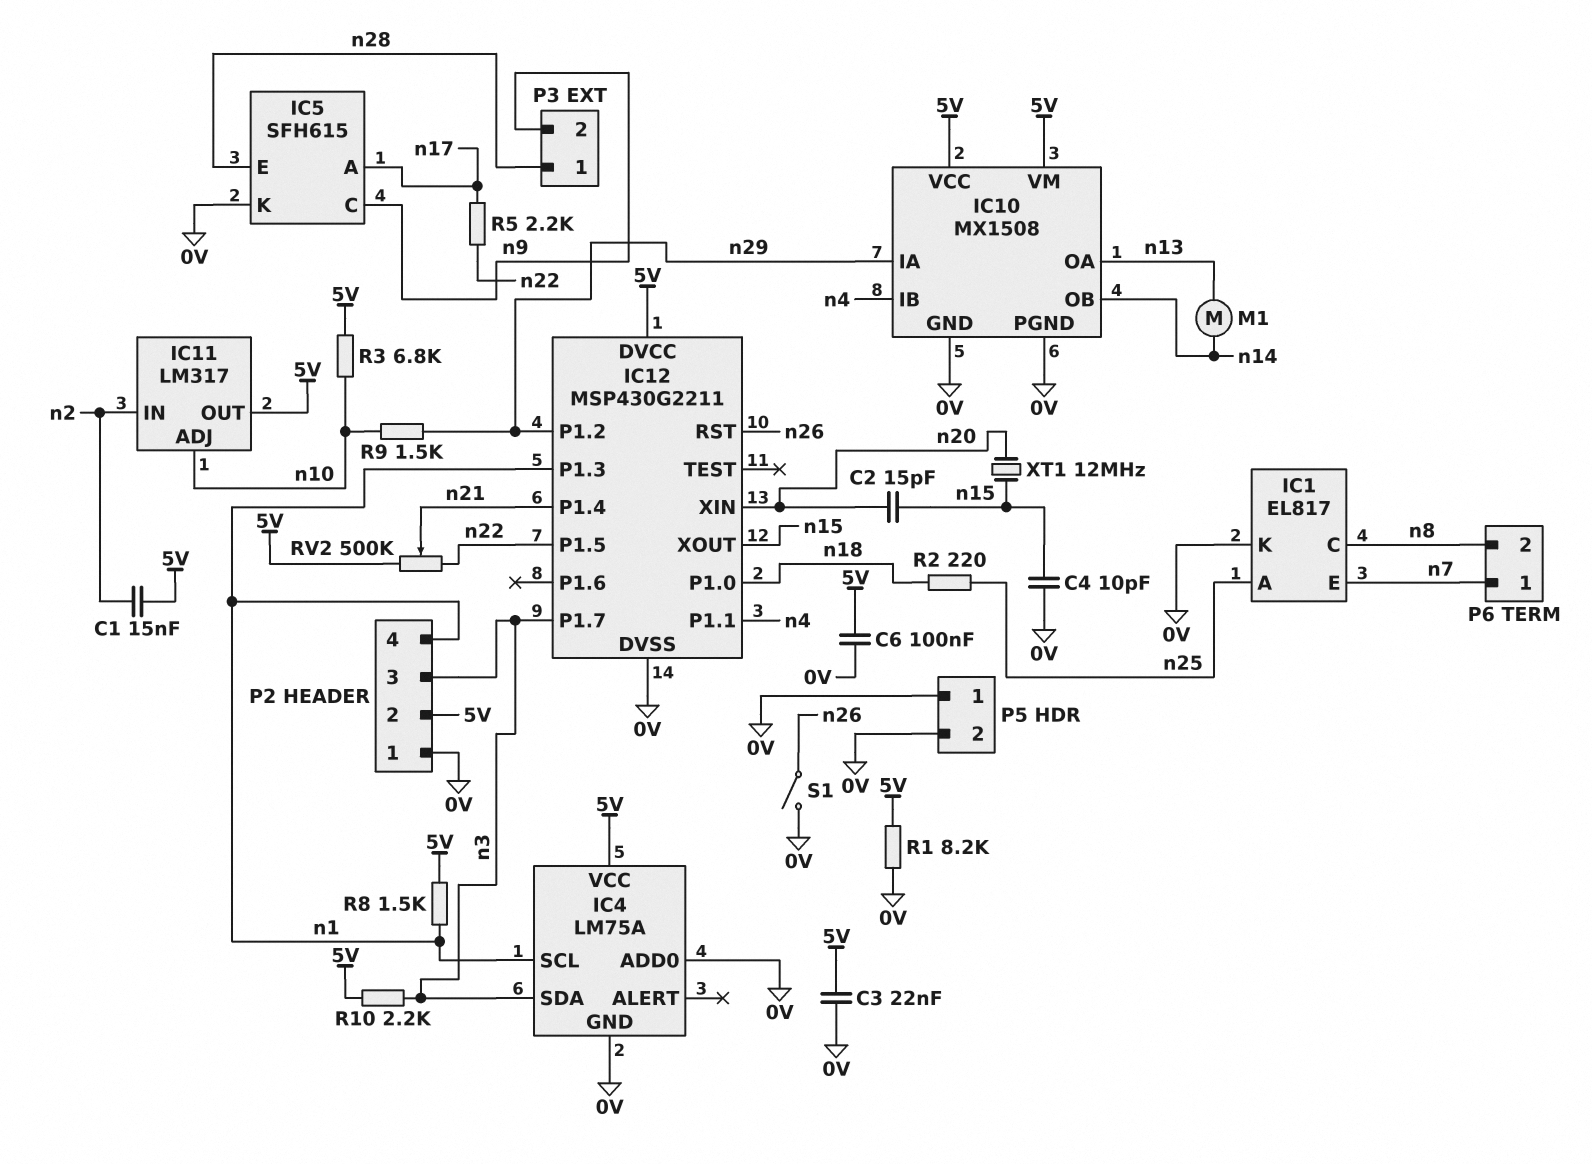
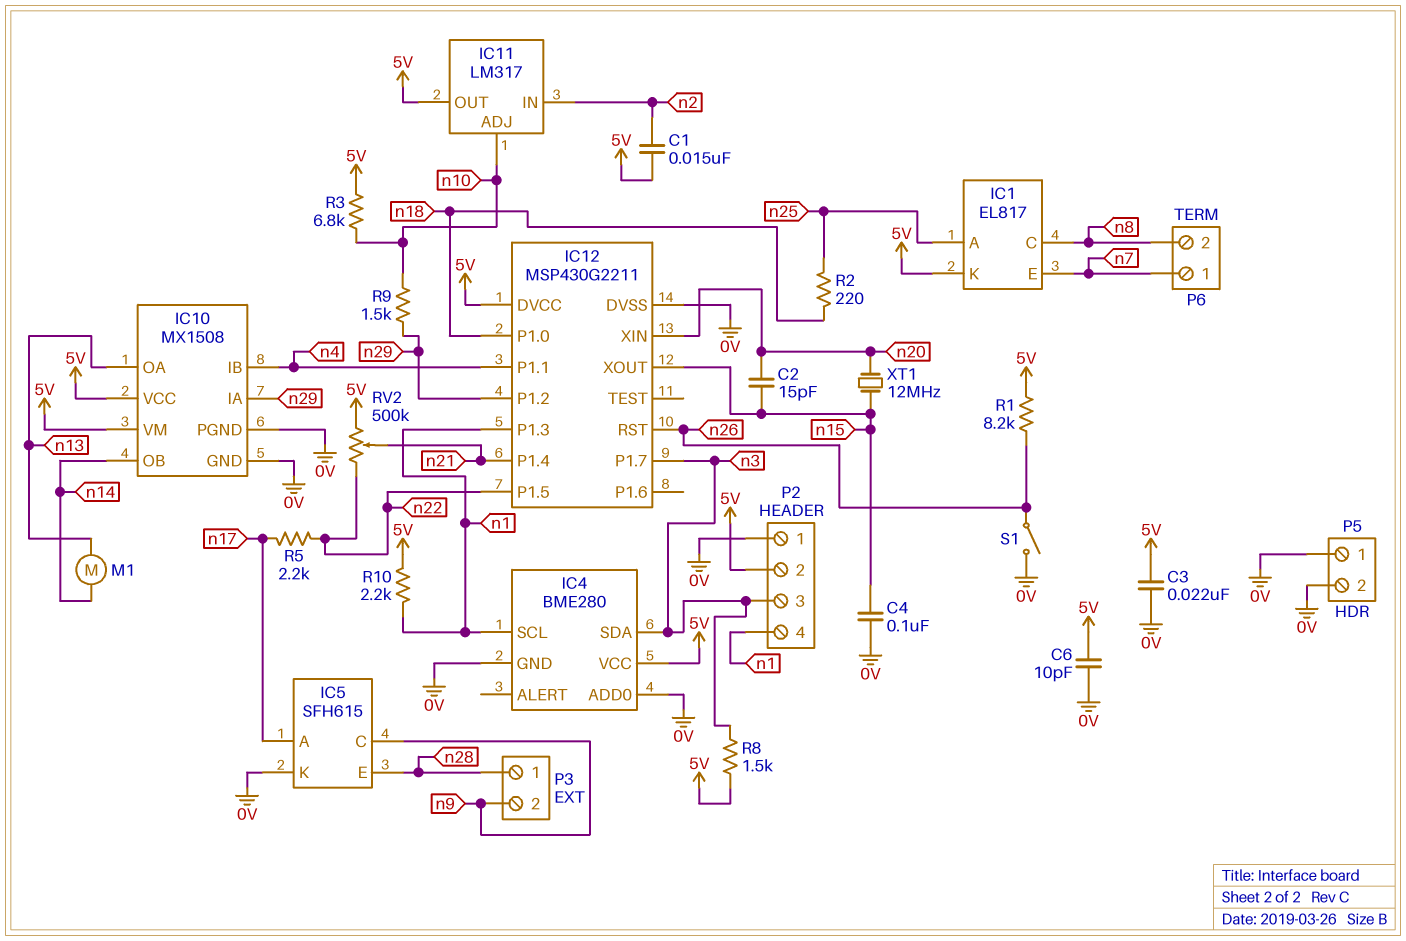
C4: 10pF (0V, n15) -> 100nF (0V, n15)
C6: 100nF (0V, 5V) -> 10pF (0V, 5V)
IC1 pin K: 0V -> 5V
IC4: LM75A -> BME280
R1: 8.2k (0V, 5V) -> 8.2k (5V, n26)
R8: 1.5k (5V, n1) -> 1.5k (5V, n3)
R10: 2.2k (5V, n3) -> 2.2k (5V, n1)

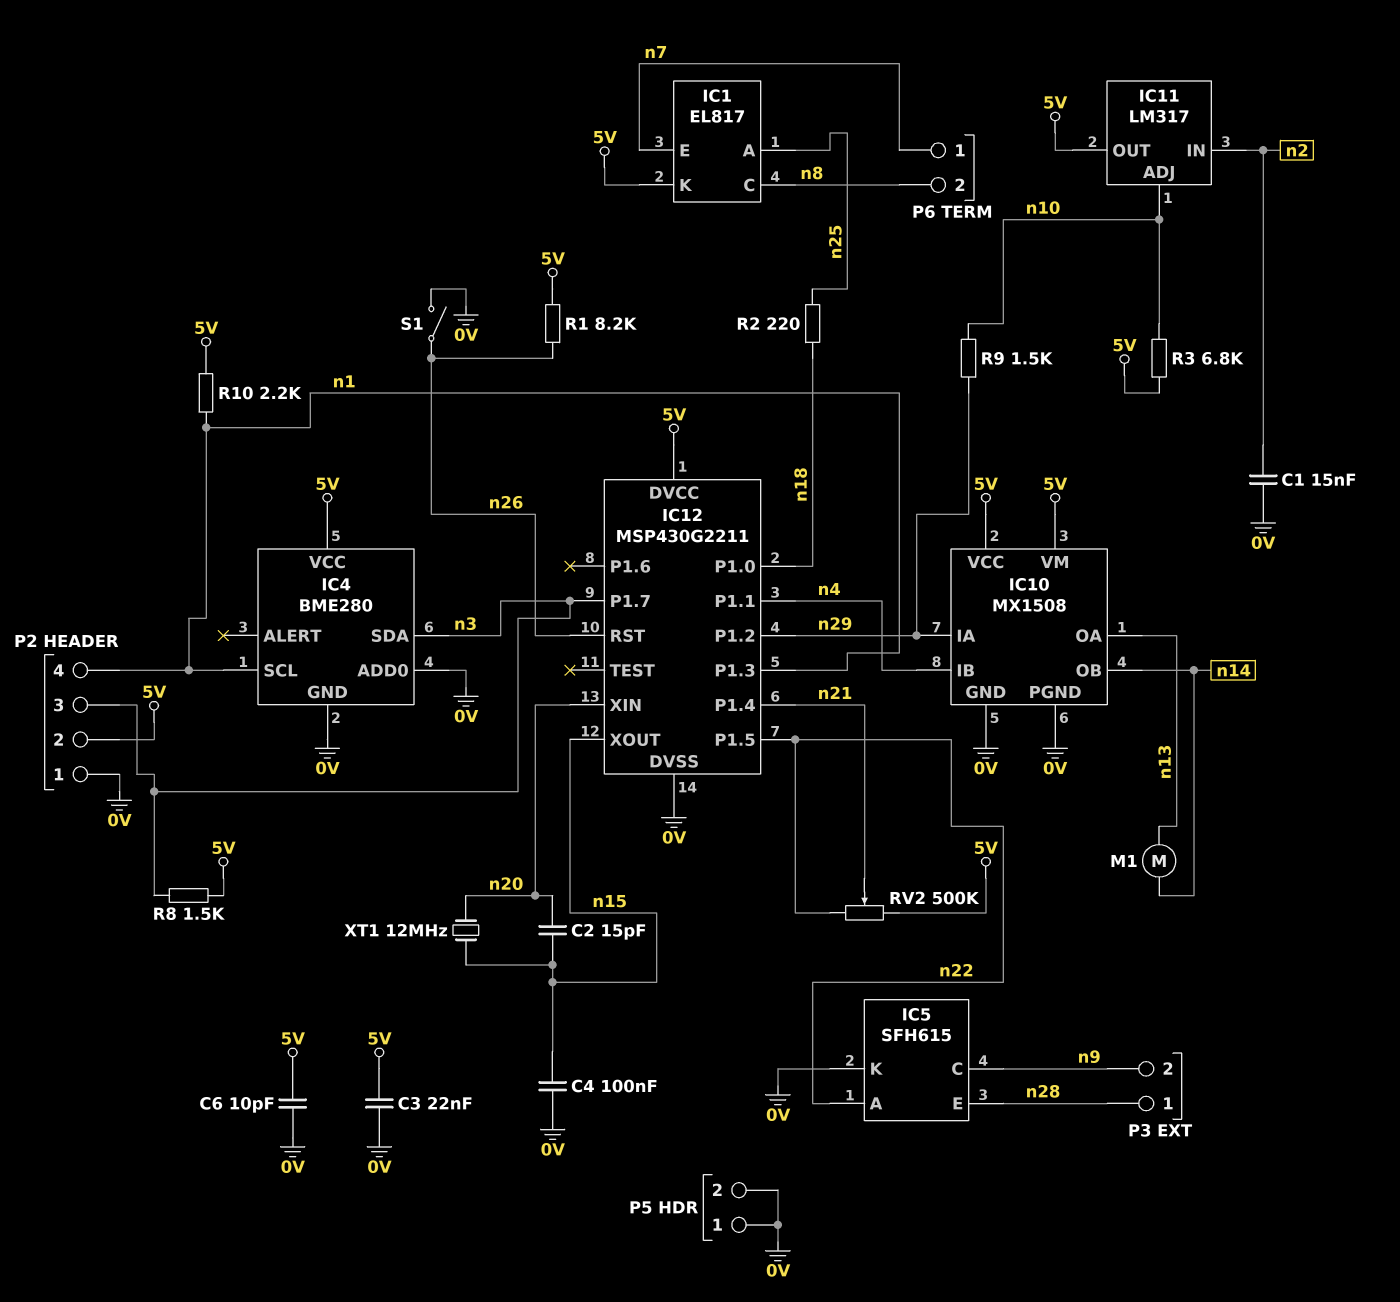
C1: 15nF (5V, n2) -> 15nF (0V, n2)
IC5 pin A: n17 -> n22
R5: 2.2k (n17, n22) -> none

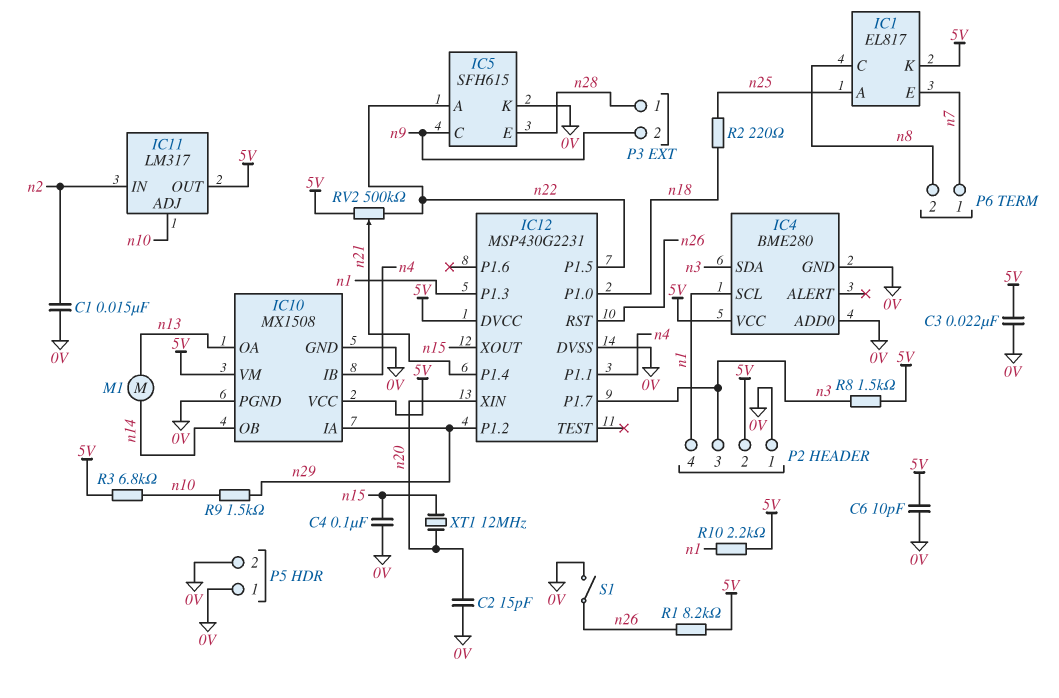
C2: 15pF (n15, n20) -> 15pF (0V, n20)
IC12: MSP430G2211 -> MSP430G2231

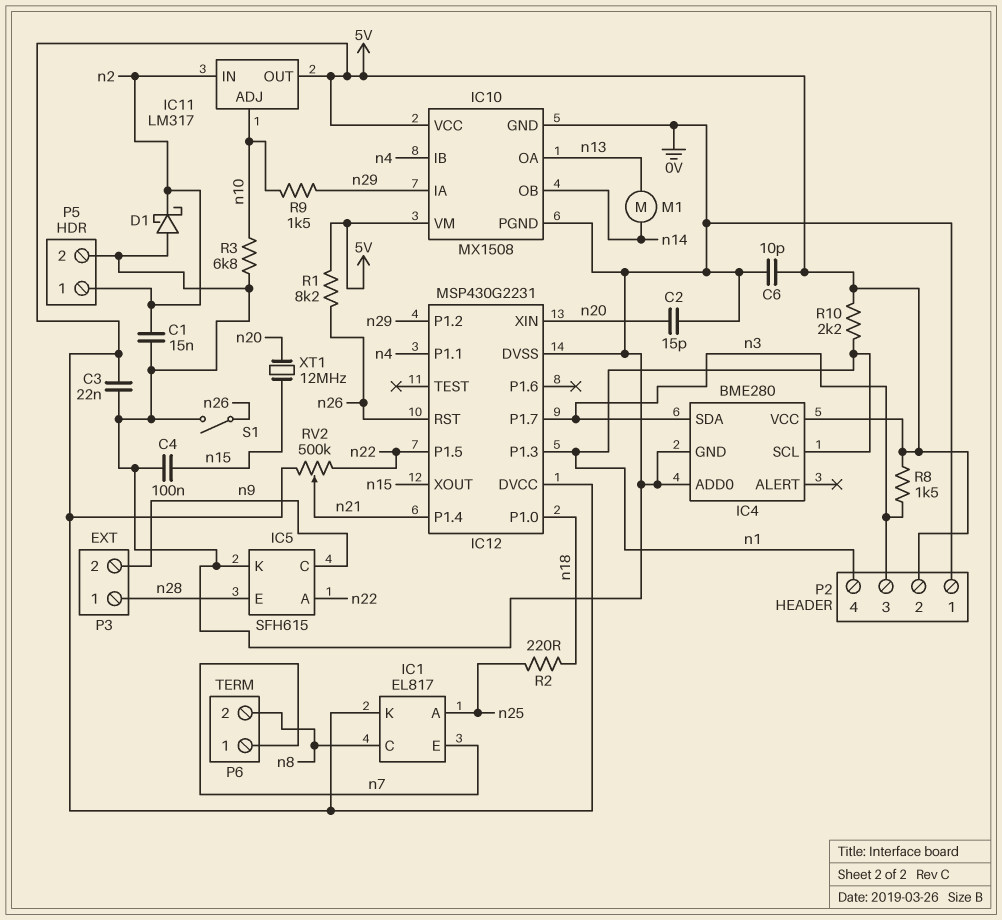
D1: none -> schottky (A 0V, K n2)
P5 pin 1: 0V -> n2
R3: 6.8k (5V, n10) -> 6.8k (0V, n10)

